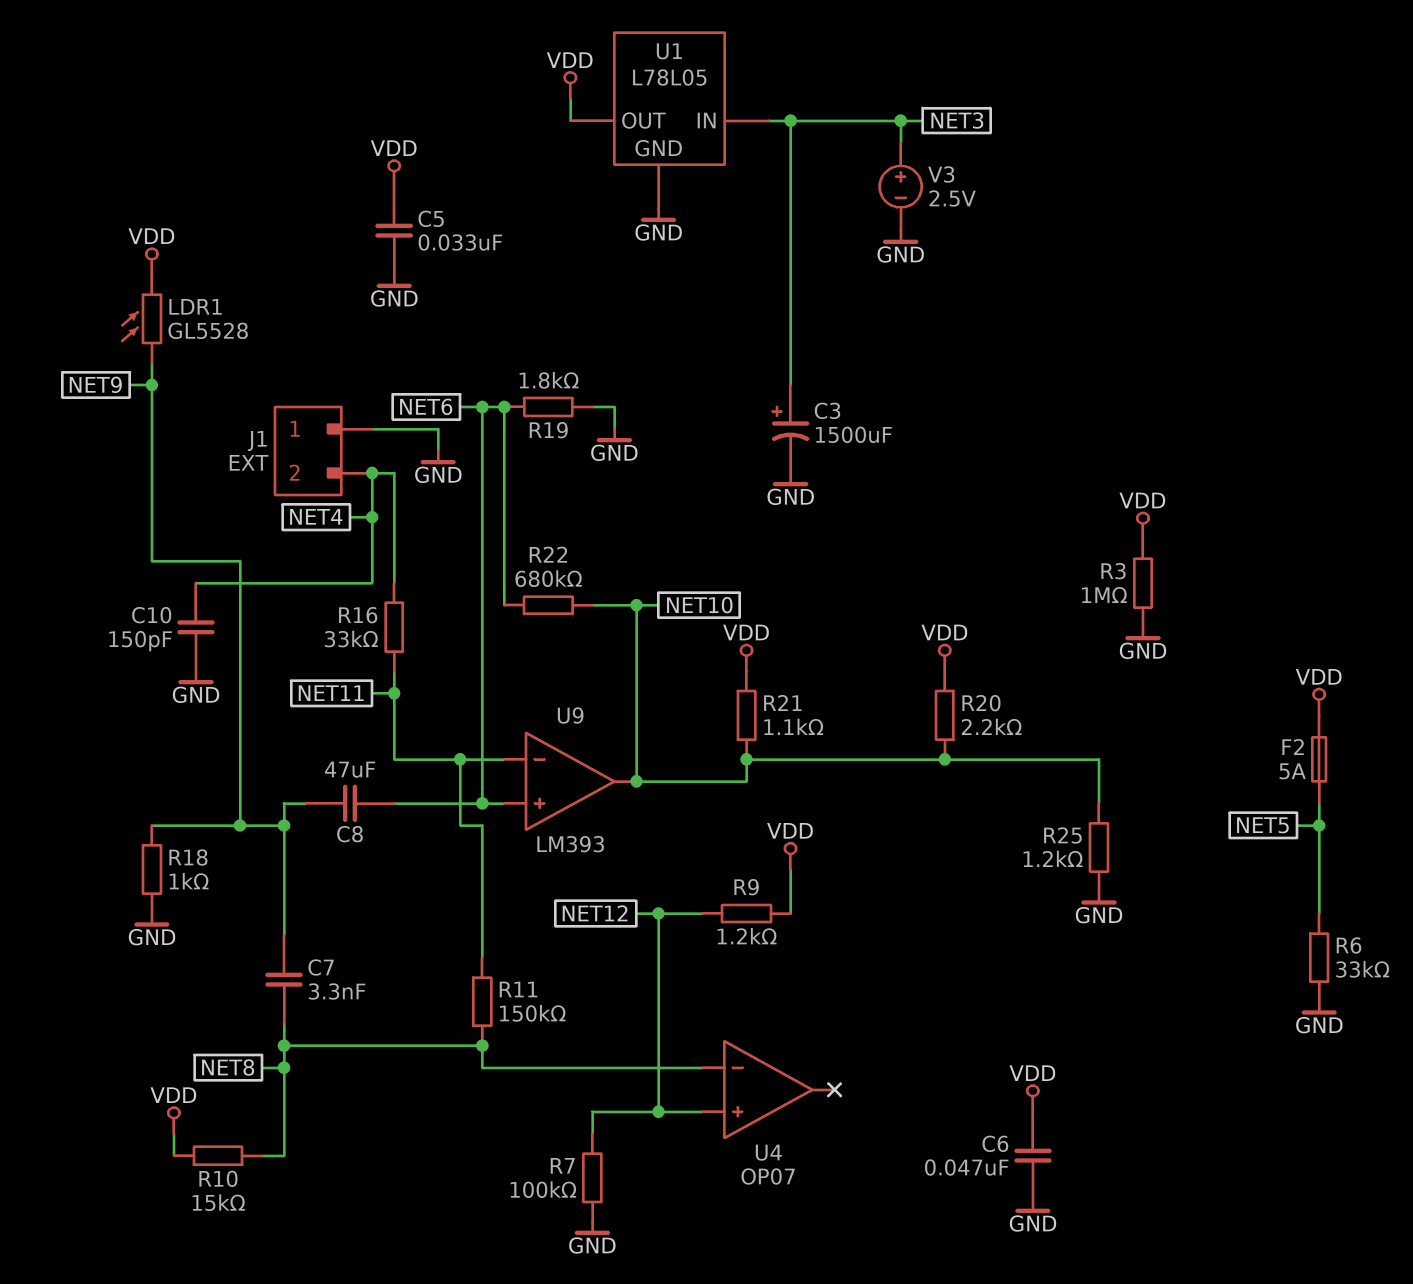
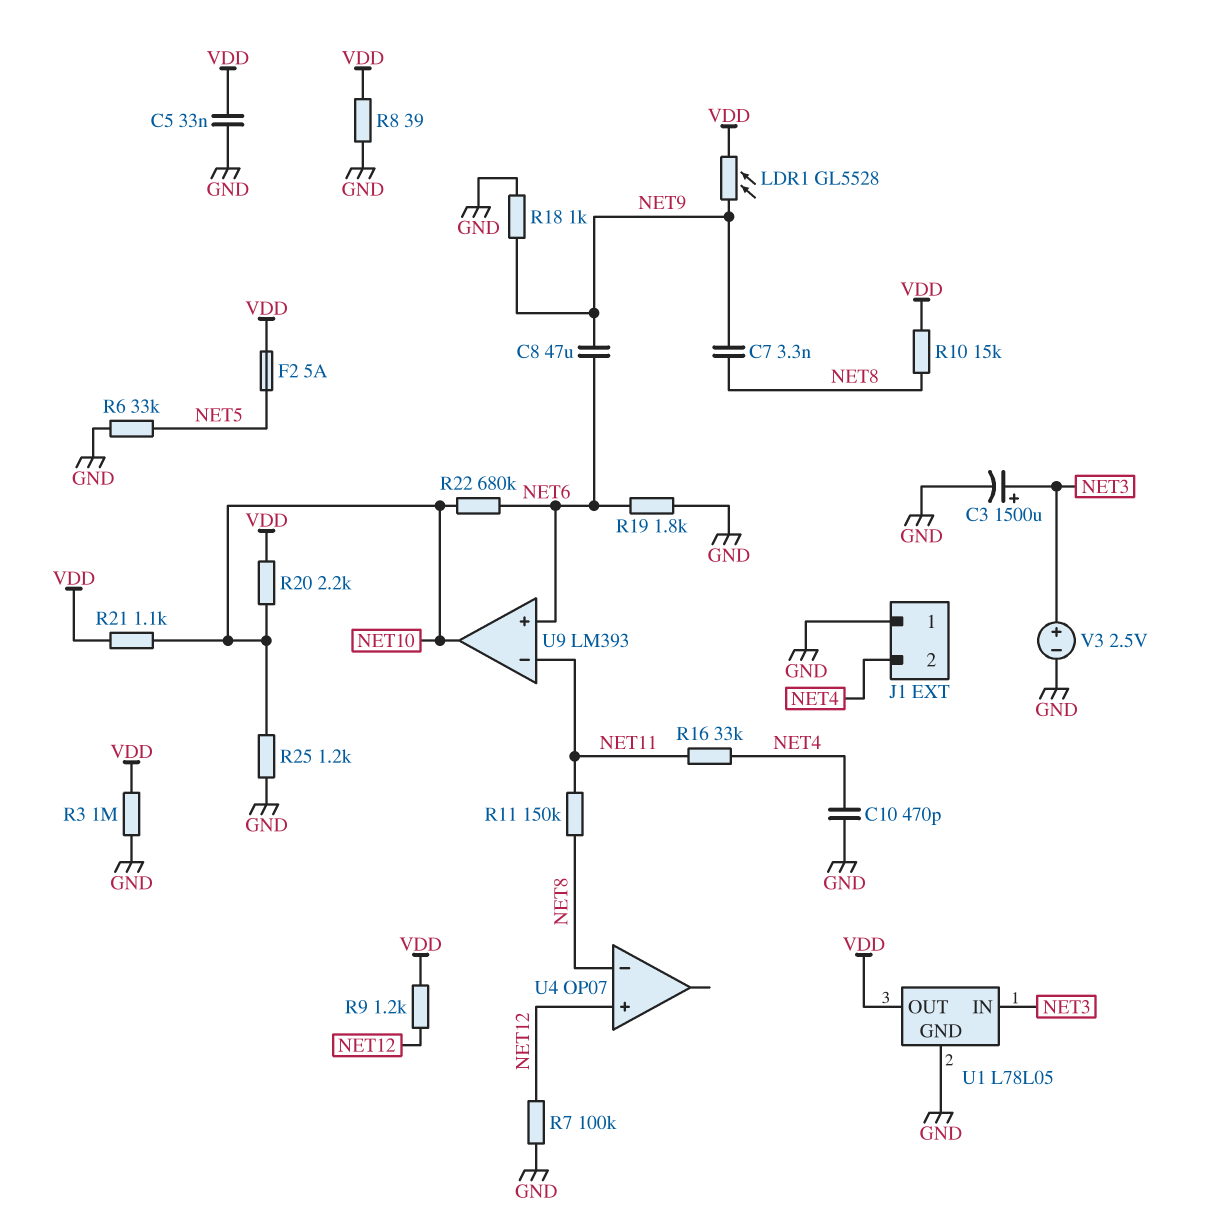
C6: 47nF (GND, VDD) -> none
C10: 150pF (GND, NET4) -> 470pF (GND, NET4)
R8: none -> 39 (GND, VDD)

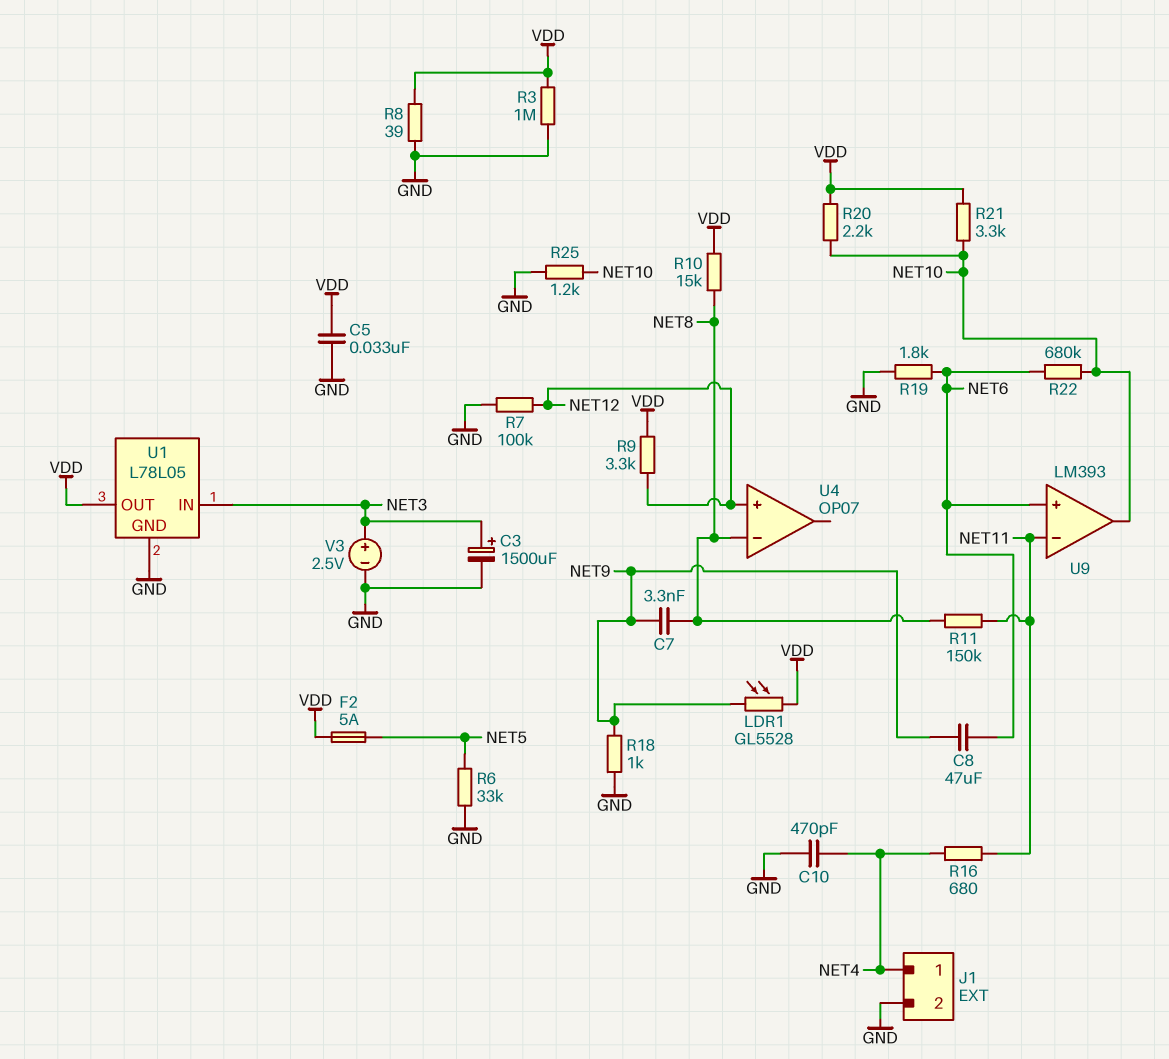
J1 pin 1: GND -> NET4
J1 pin 2: NET4 -> GND
R9: 1.2k (NET12, VDD) -> 3.3k (NET12, VDD)
R16: 33k (NET4, NET11) -> 680 (NET4, NET11)
R21: 1.1k (NET10, VDD) -> 3.3k (NET10, VDD)

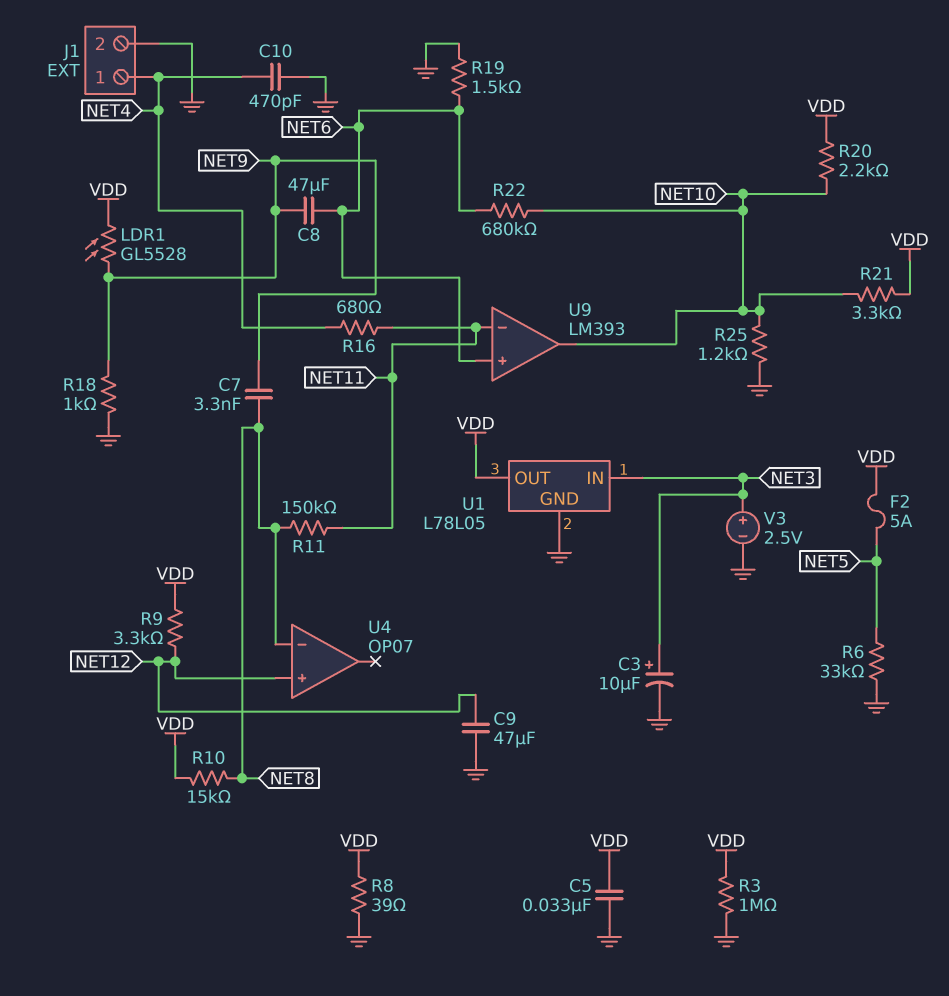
C3: 1500uF (plus NET3, minus GND) -> 10uF (plus NET3, minus GND)
C9: none -> 47uF (GND, NET12)
R7: 100k (GND, NET12) -> none
R19: 1.8k (GND, NET6) -> 1.5k (GND, NET6)

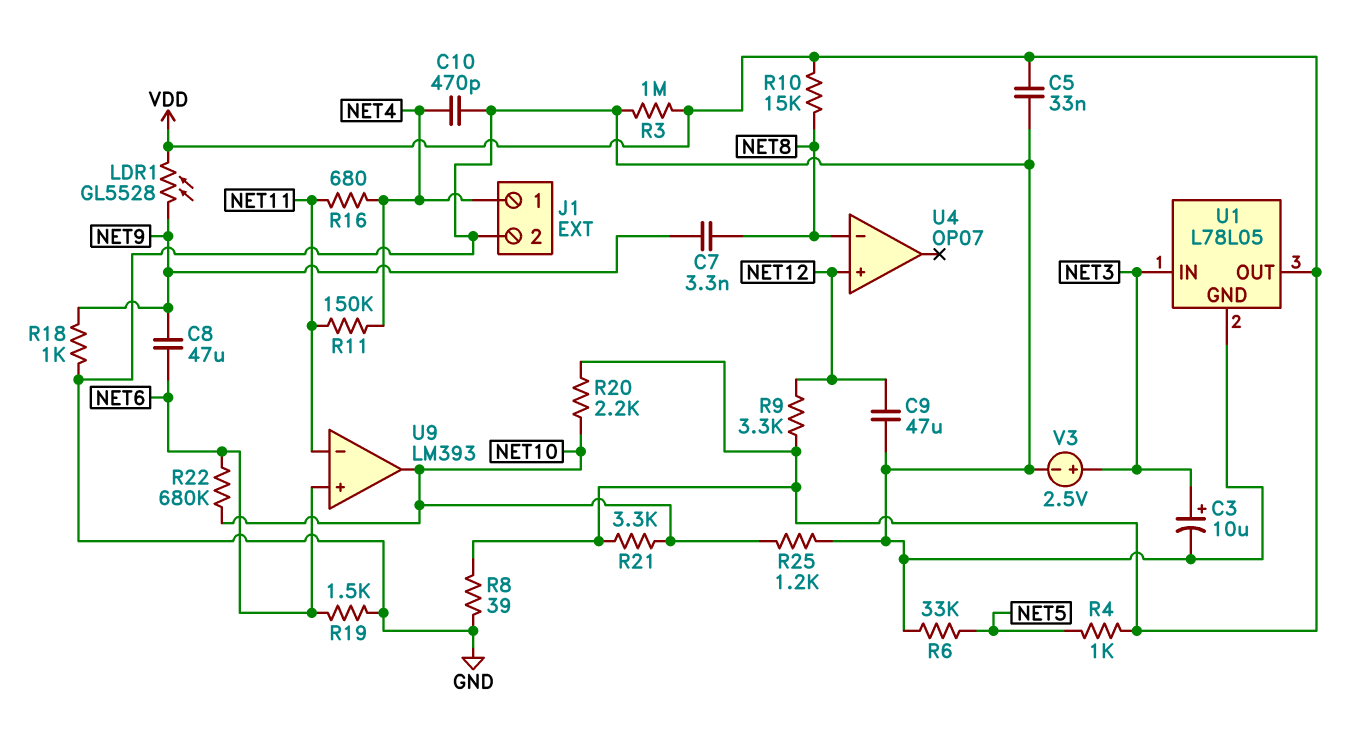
F2: 5A (NET5, VDD) -> none
R4: none -> 1k (NET5, VDD)
R11: 150k (NET8, NET11) -> 150k (NET4, NET11)

